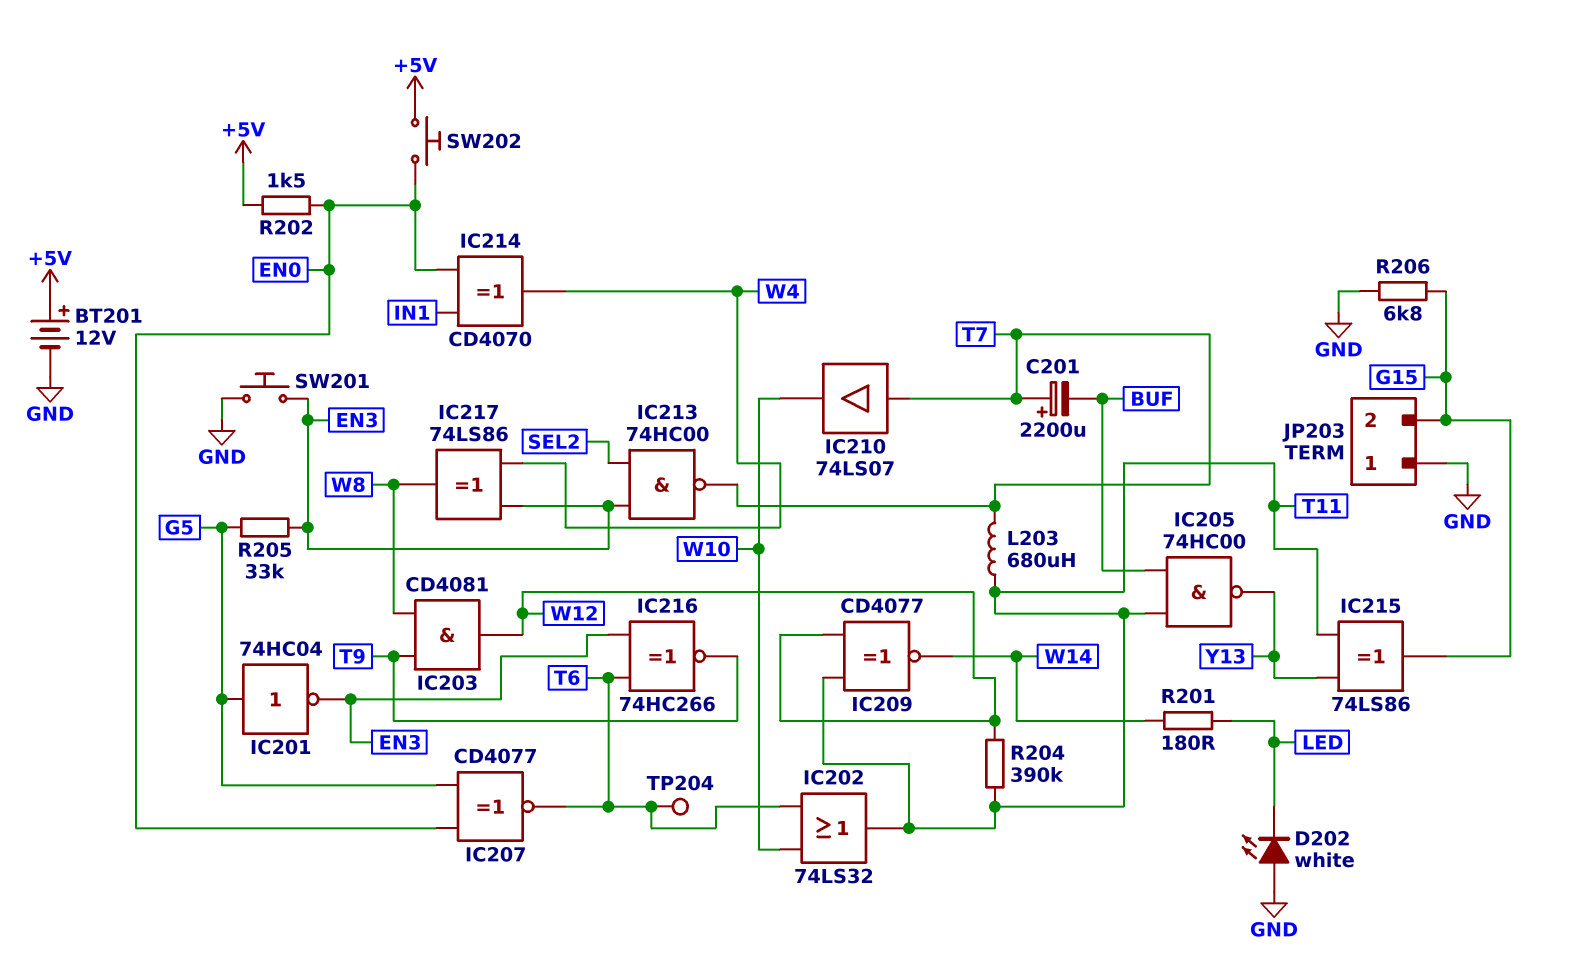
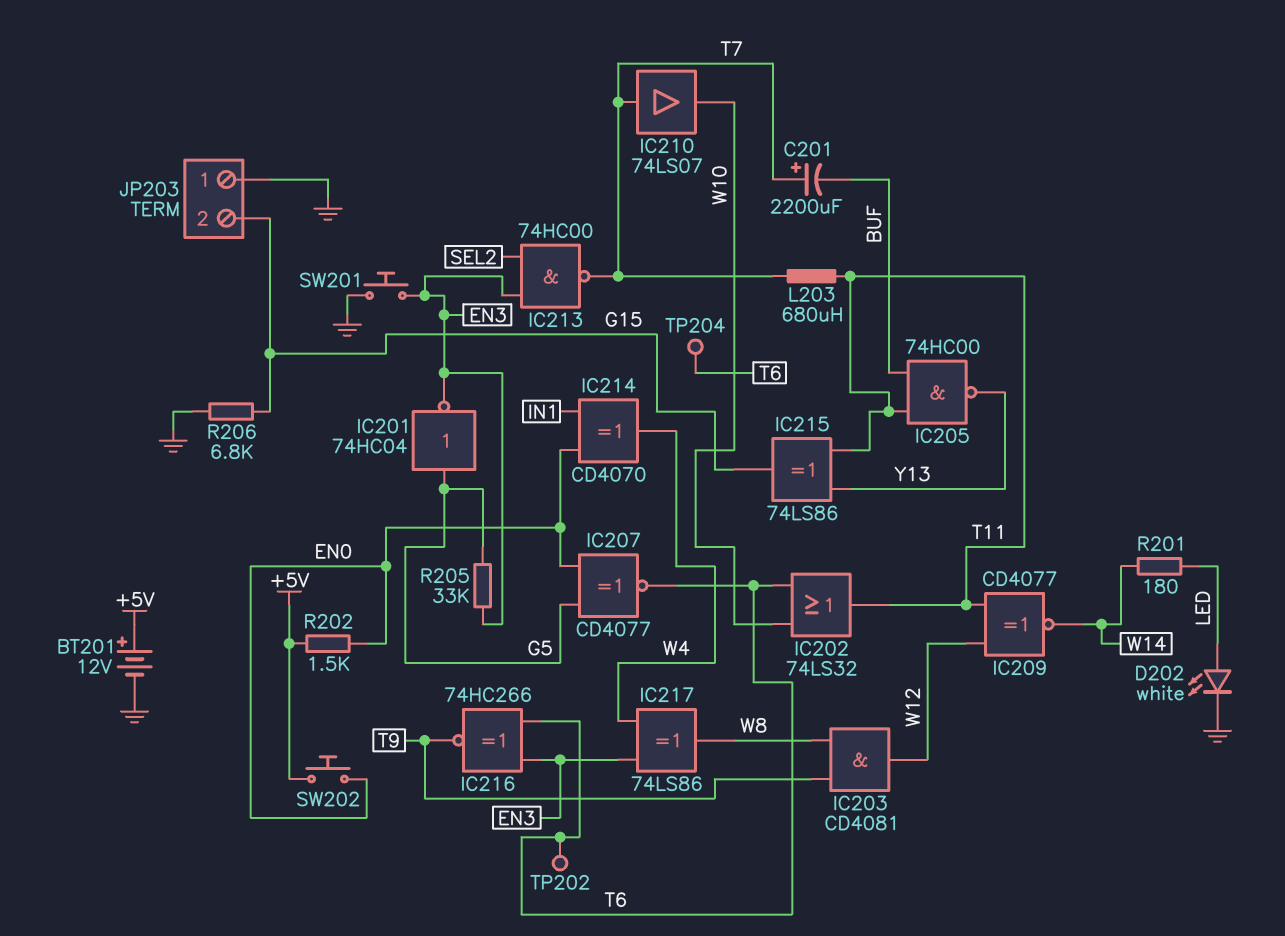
D202: LED white (A GND, K LED) -> LED white (A LED, K GND)
R204: 390k (T11, W12) -> none
TP202: none -> test point (T6)

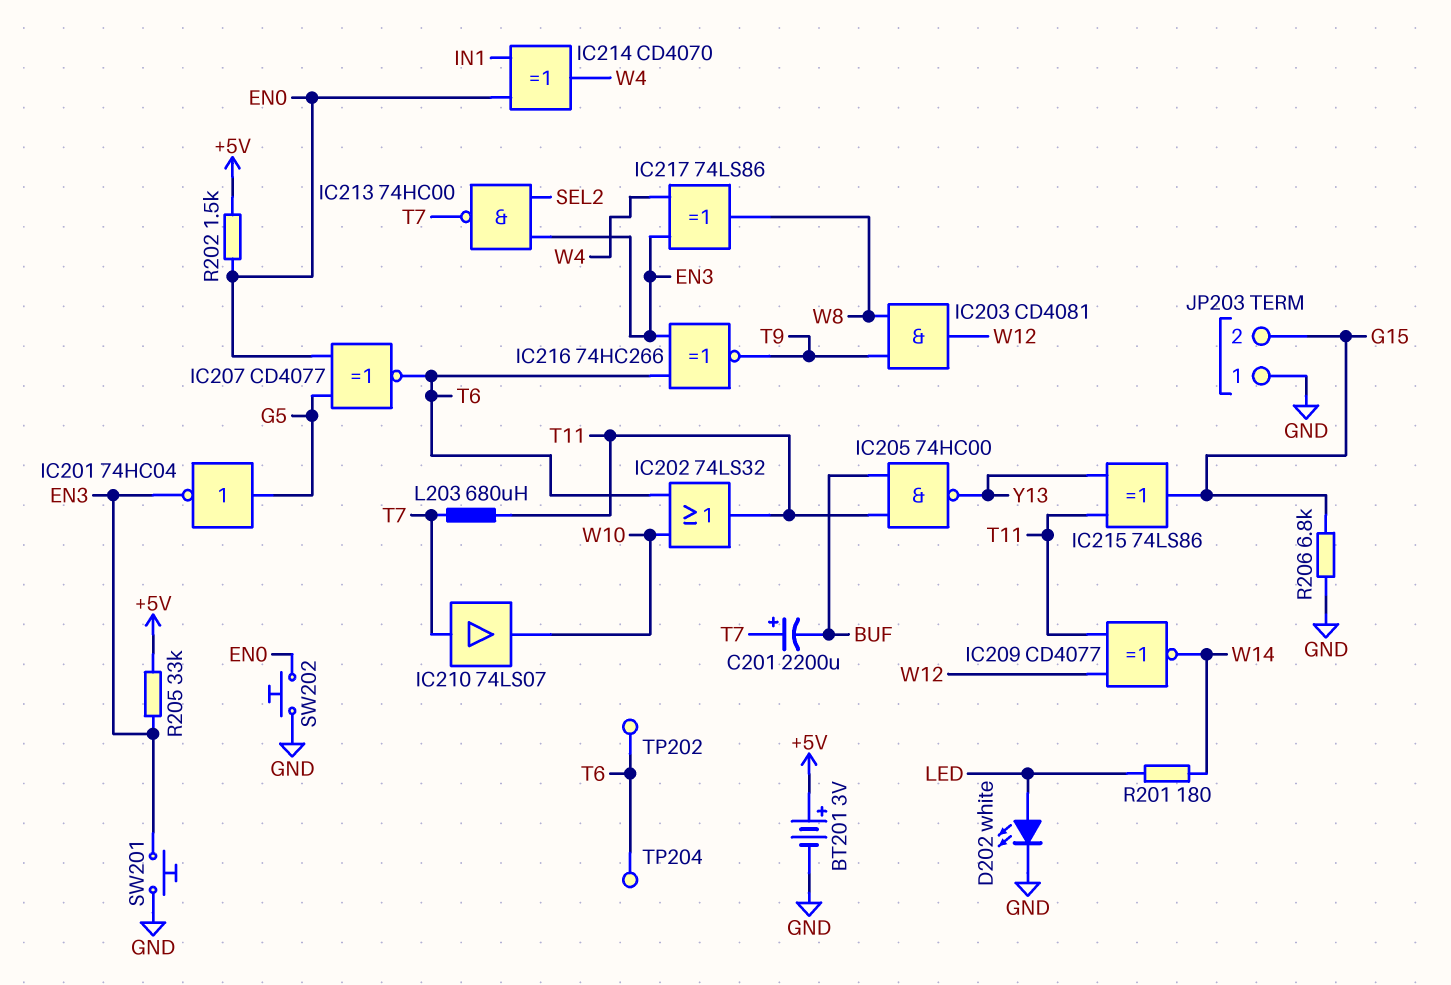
BT201: 12V (plus +5V, minus GND) -> 3V (plus +5V, minus GND)
R205: 33k (EN3, G5) -> 33k (+5V, EN3)
SW202: button (+5V, EN0) -> button (EN0, GND)

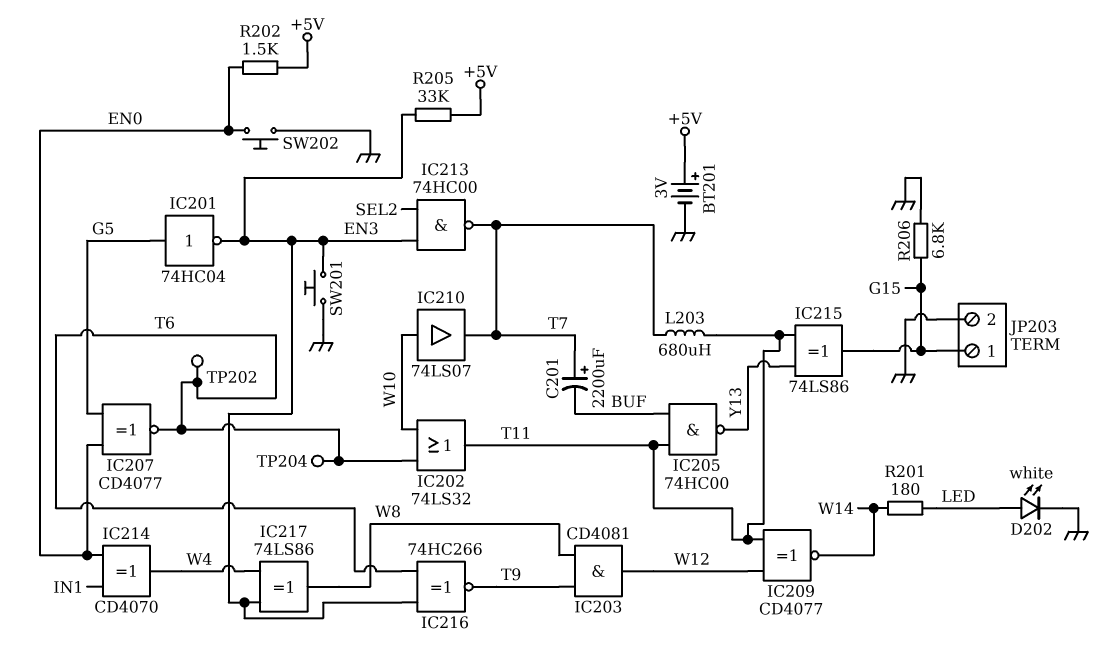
IC210: buffer 74LS07 (in T7, out W10) -> buffer 74LS07 (in W10, out T7)
JP203 pin 1: GND -> G15
JP203 pin 2: G15 -> GND

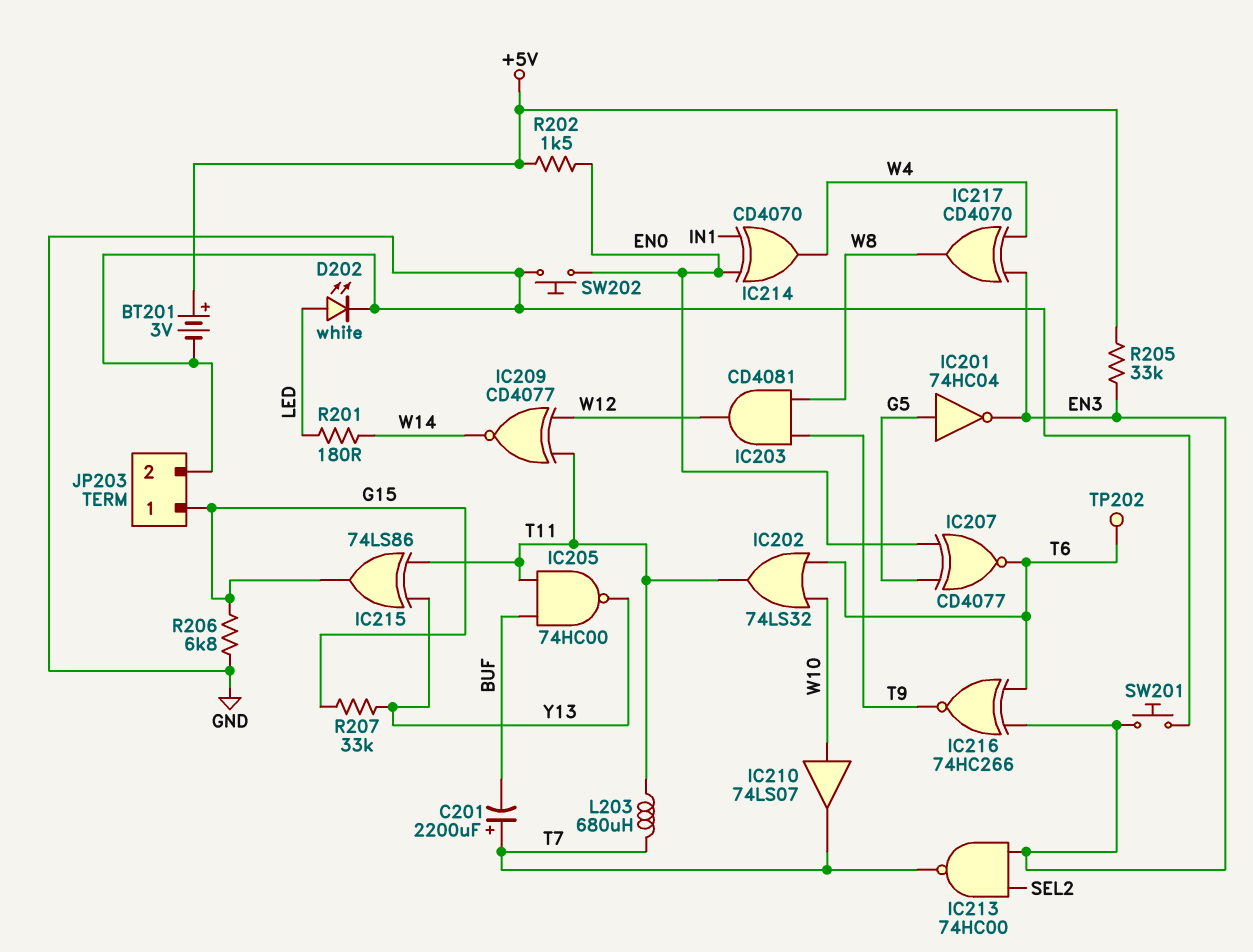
IC217: XOR 74LS86 (in EN3, in W4, out W8) -> XOR CD4070 (in EN3, in W4, out W8)
R207: none -> 33k (G15, Y13)
TP204: test point (T6) -> none

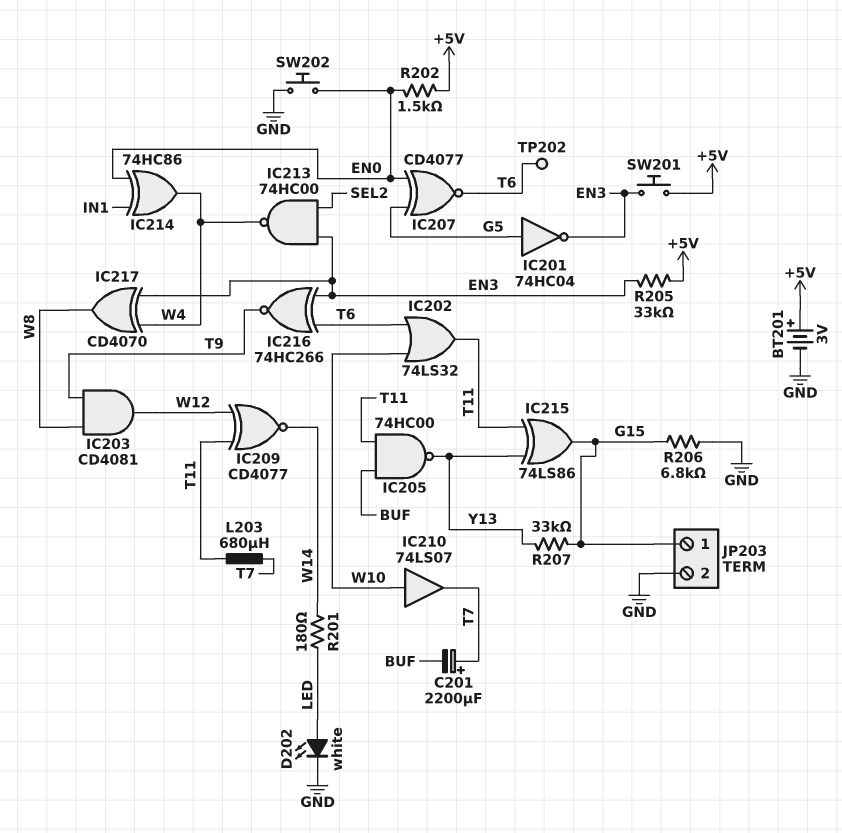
IC213: NAND 74HC00 (in EN3, in SEL2, out T7) -> NAND 74HC00 (in EN3, in SEL2, out W4)
IC214: XOR CD4070 (in EN0, in IN1, out W4) -> XOR 74HC86 (in EN0, in IN1, out W4)
SW201: button (EN3, GND) -> button (+5V, EN3)

